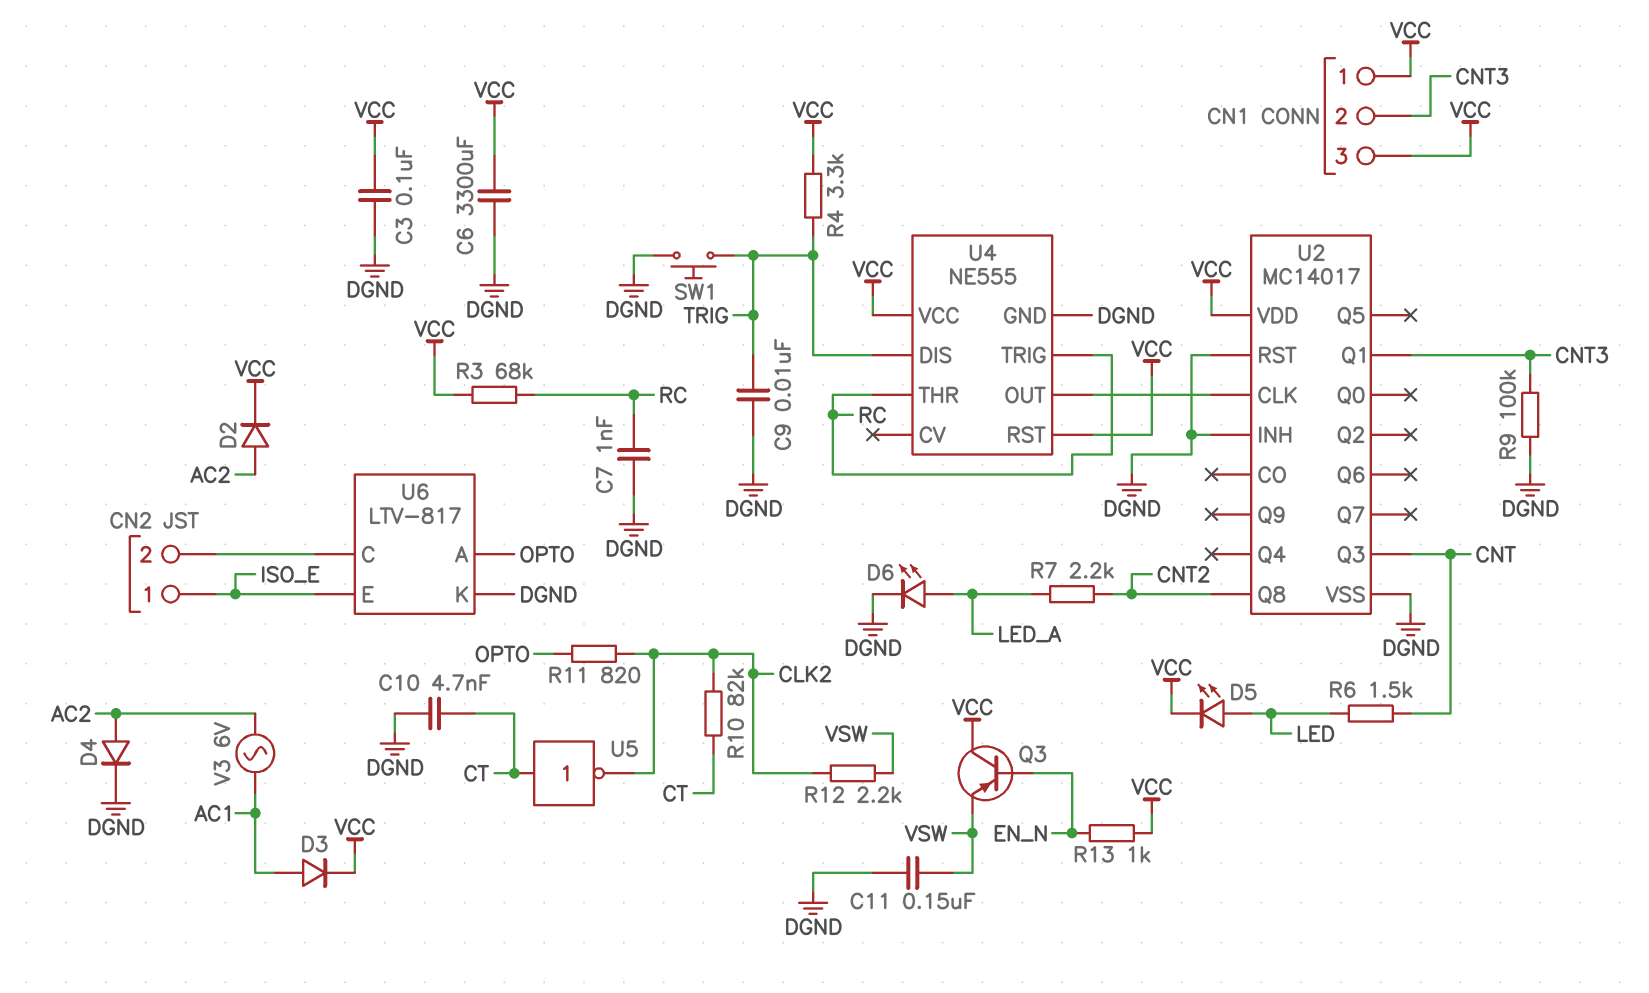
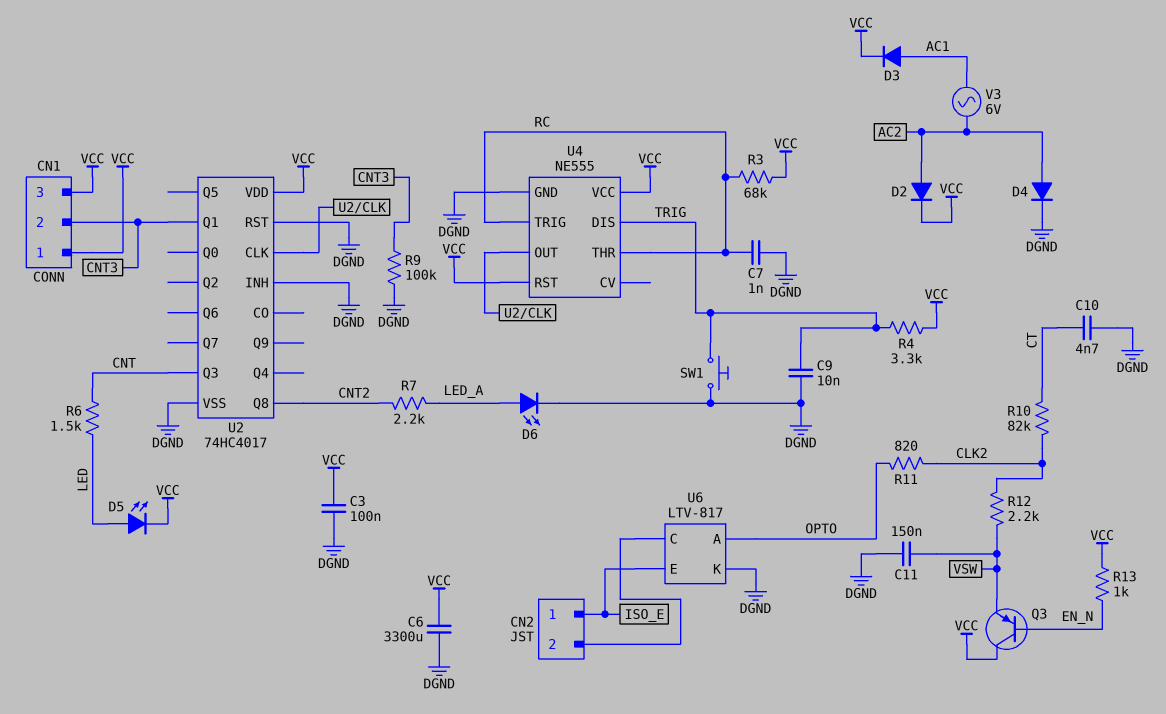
U2: MC14017 -> 74HC4017
U5: NOT (in CT, out CLK2) -> none

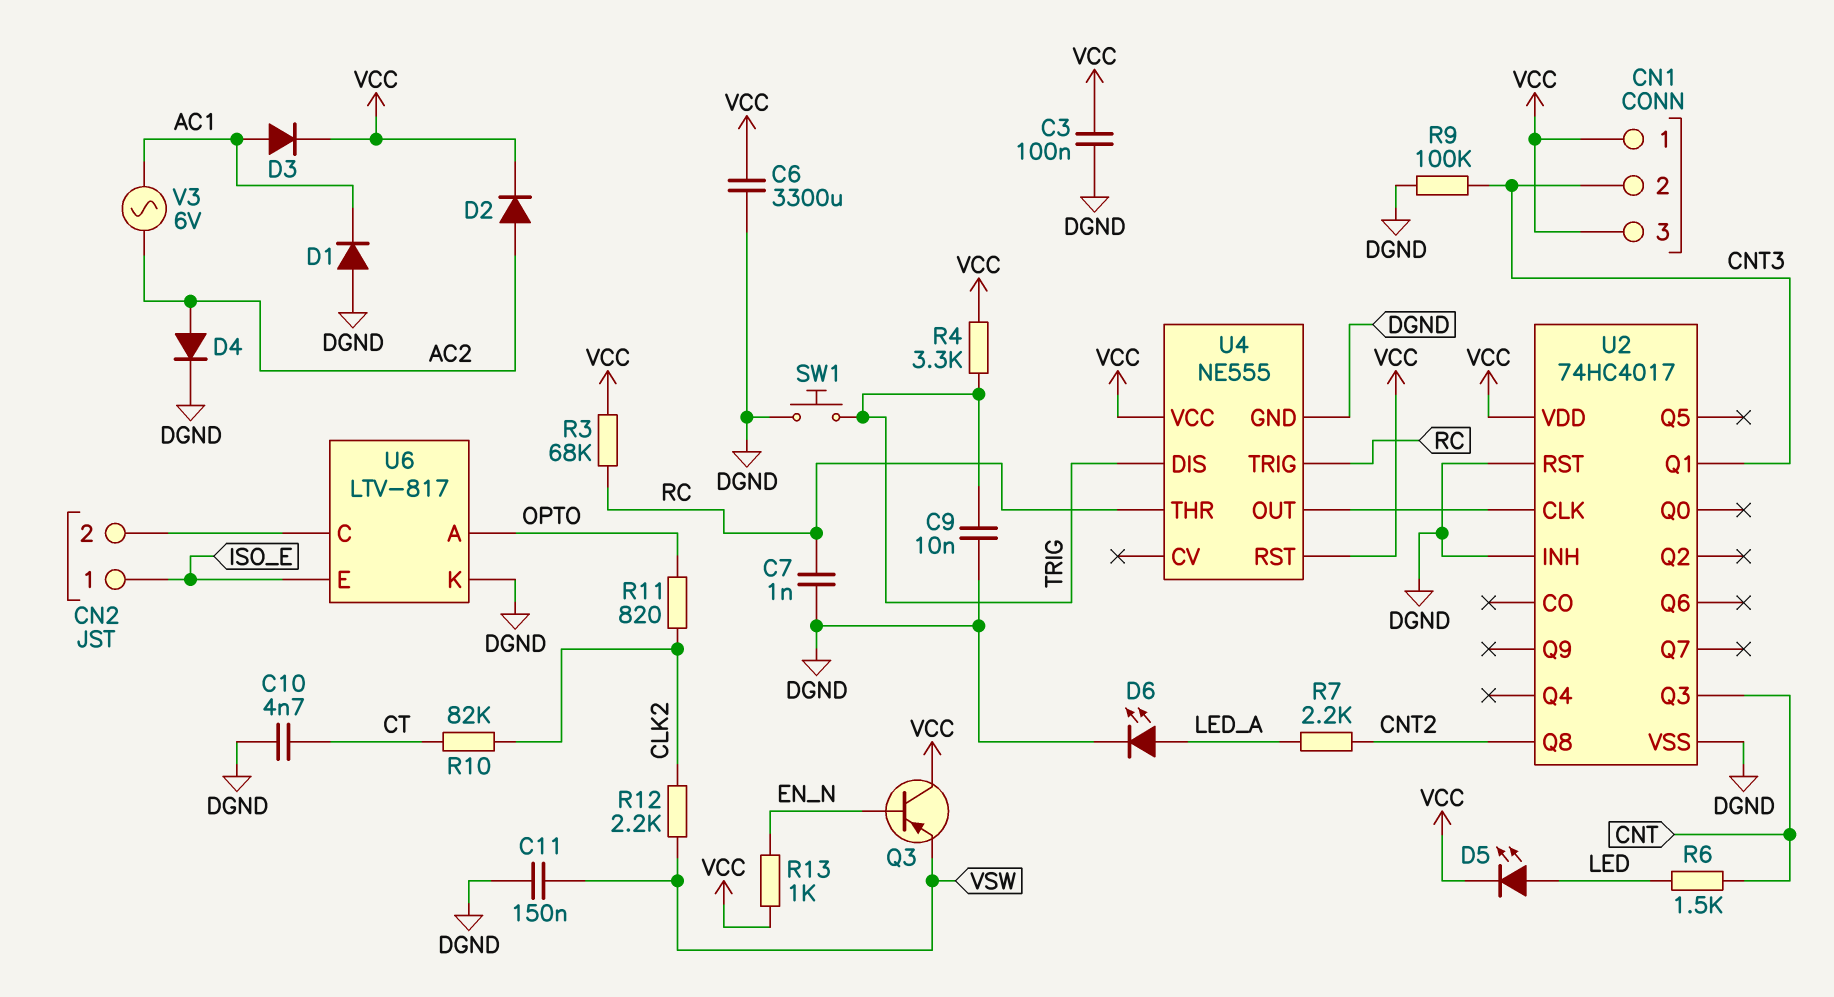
D1: none -> diode (A DGND, K AC1)

